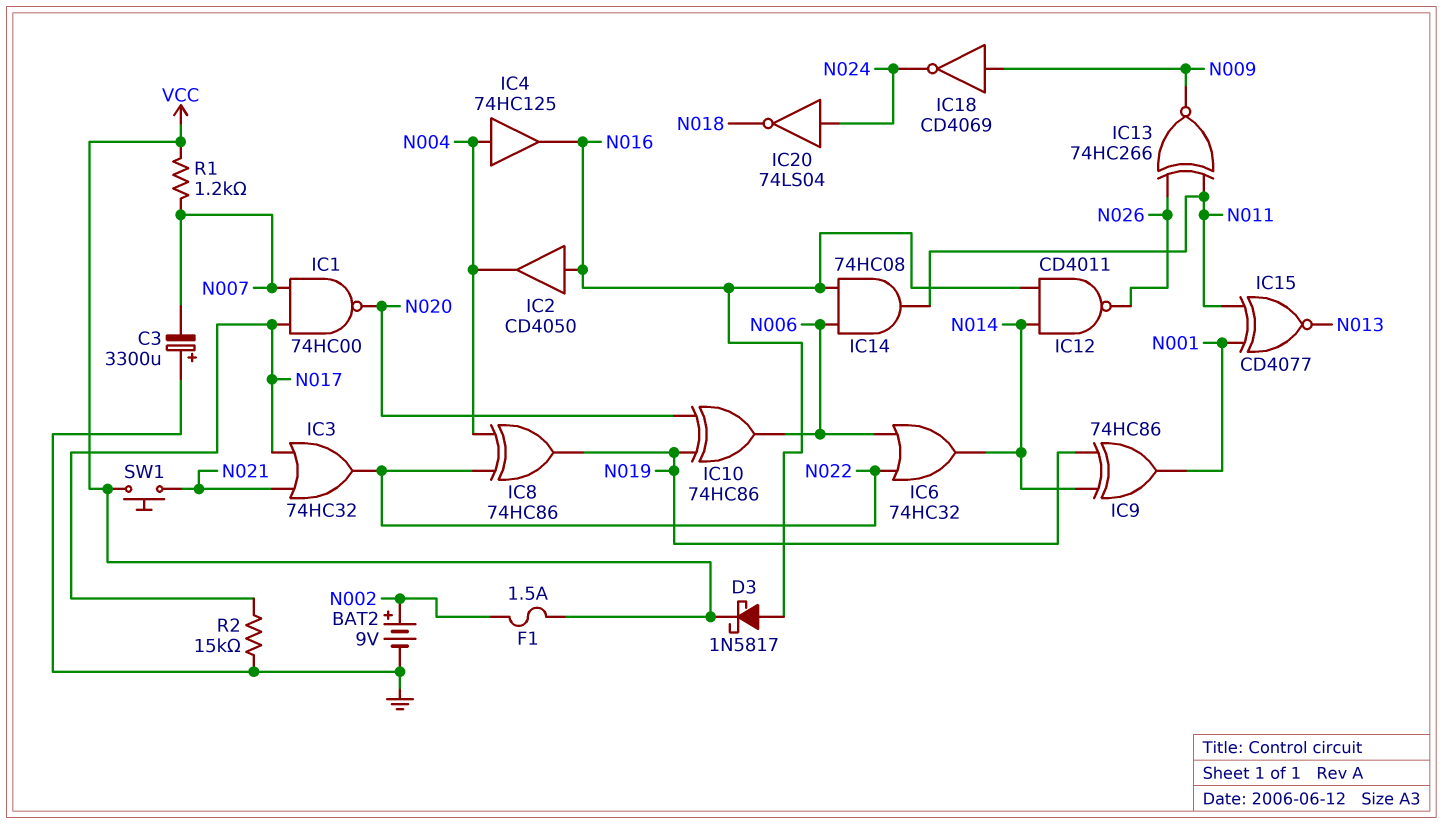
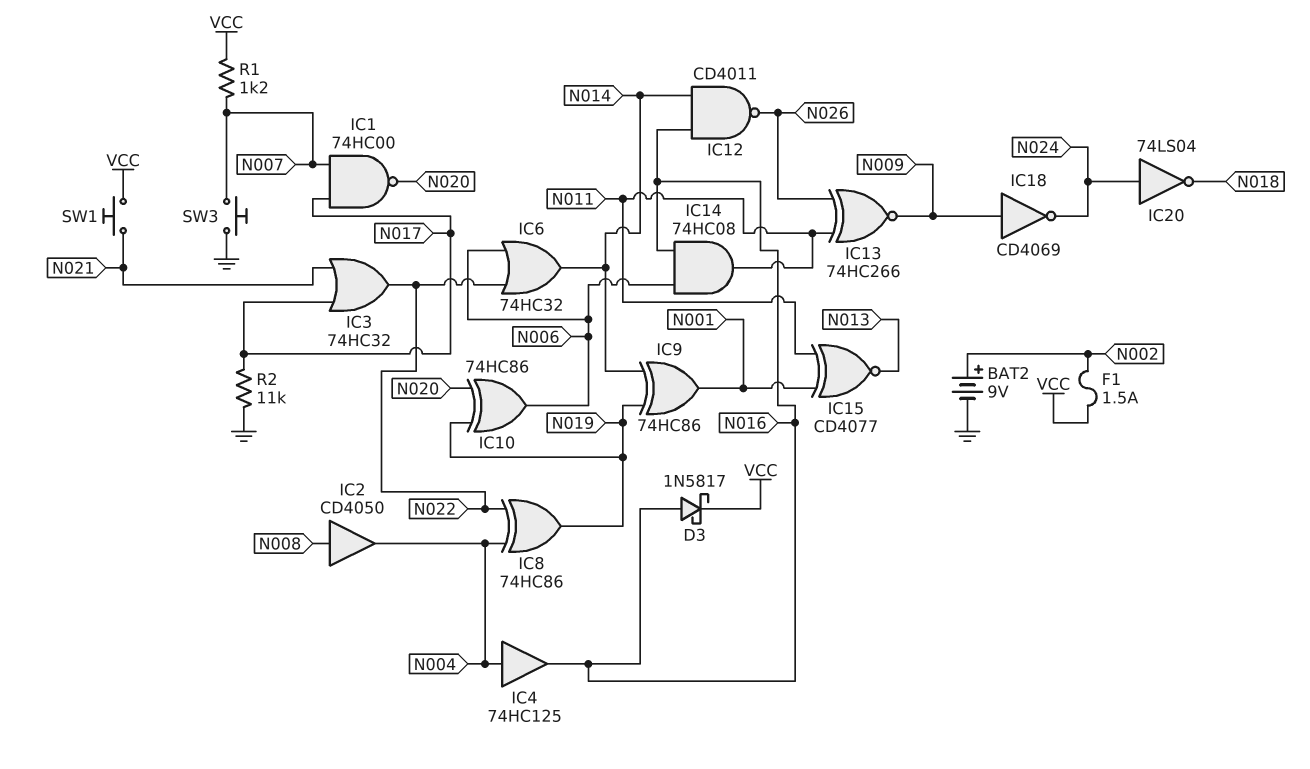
C3: 3300uF (plus GND, minus N007) -> none
IC2: buffer CD4050 (in N016, out N004) -> buffer CD4050 (in N008, out N004)
R2: 15k (GND, N017) -> 11k (GND, N017)
SW3: none -> button (GND, N007)

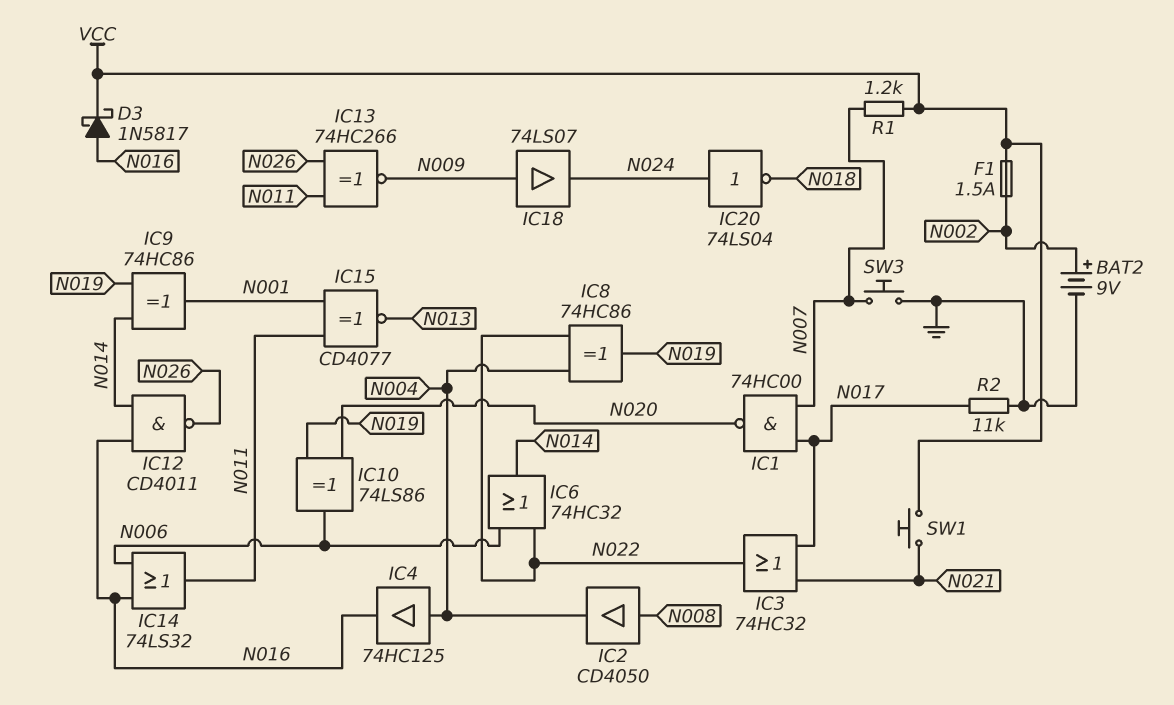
IC10: XOR 74HC86 (in N019, in N020, out N006) -> XOR 74LS86 (in N019, in N020, out N006)
IC14: AND 74HC08 (in N006, in N016, out N011) -> OR 74LS32 (in N006, in N016, out N011)
IC18: NOT CD4069 (in N009, out N024) -> buffer 74LS07 (in N009, out N024)

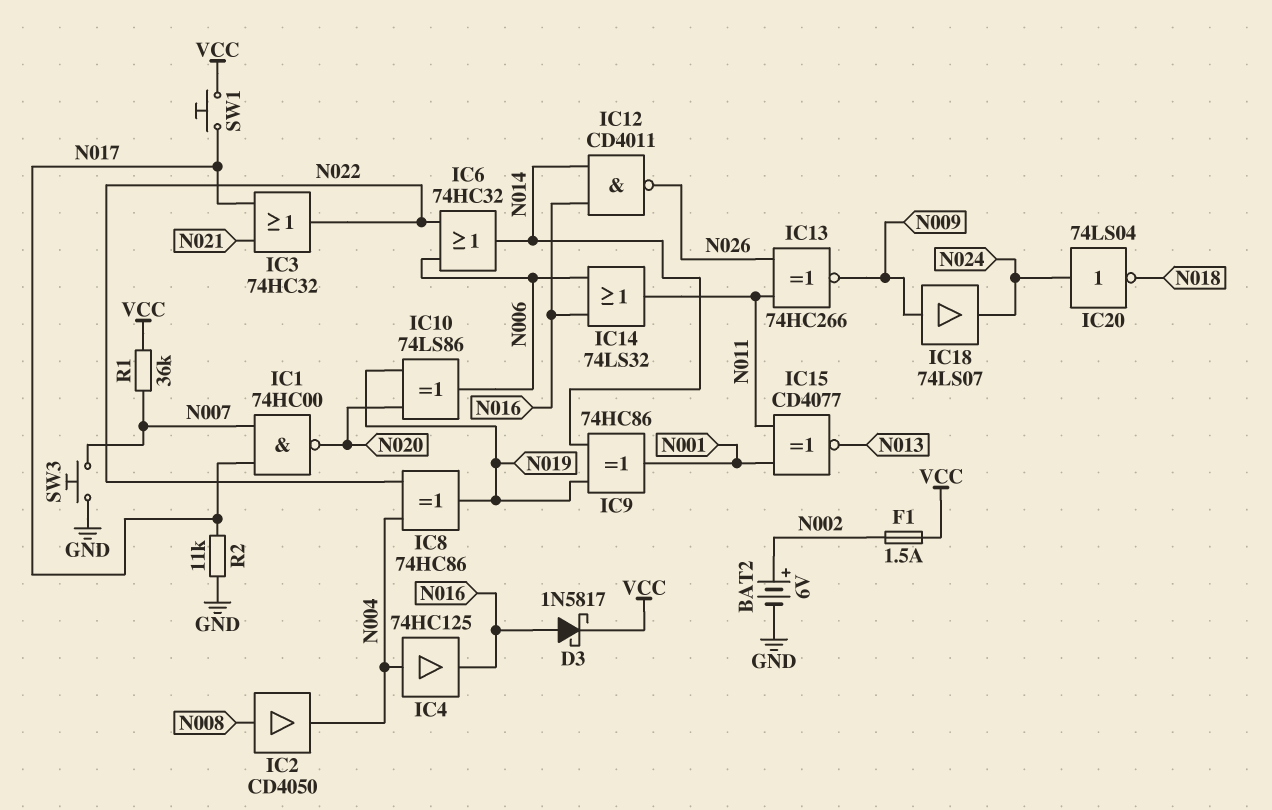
BAT2: 9V (plus N002, minus GND) -> 6V (plus N002, minus GND)
R1: 1.2k (N007, VCC) -> 36k (N007, VCC)
SW1: button (N021, VCC) -> button (N017, VCC)

